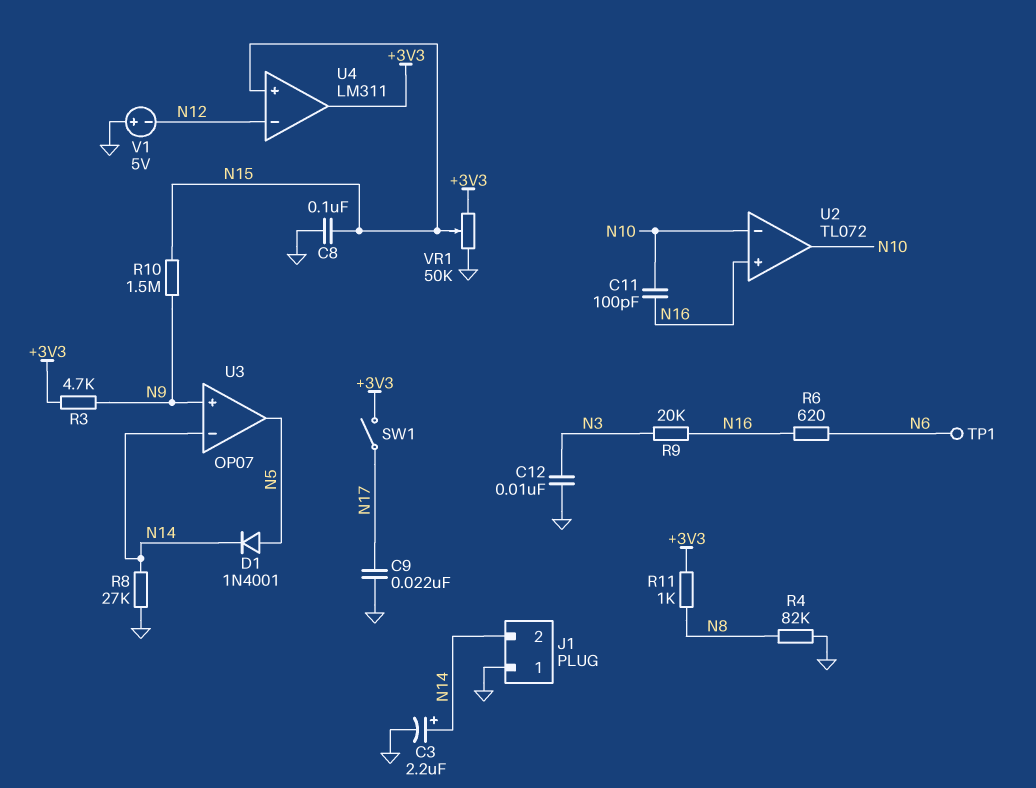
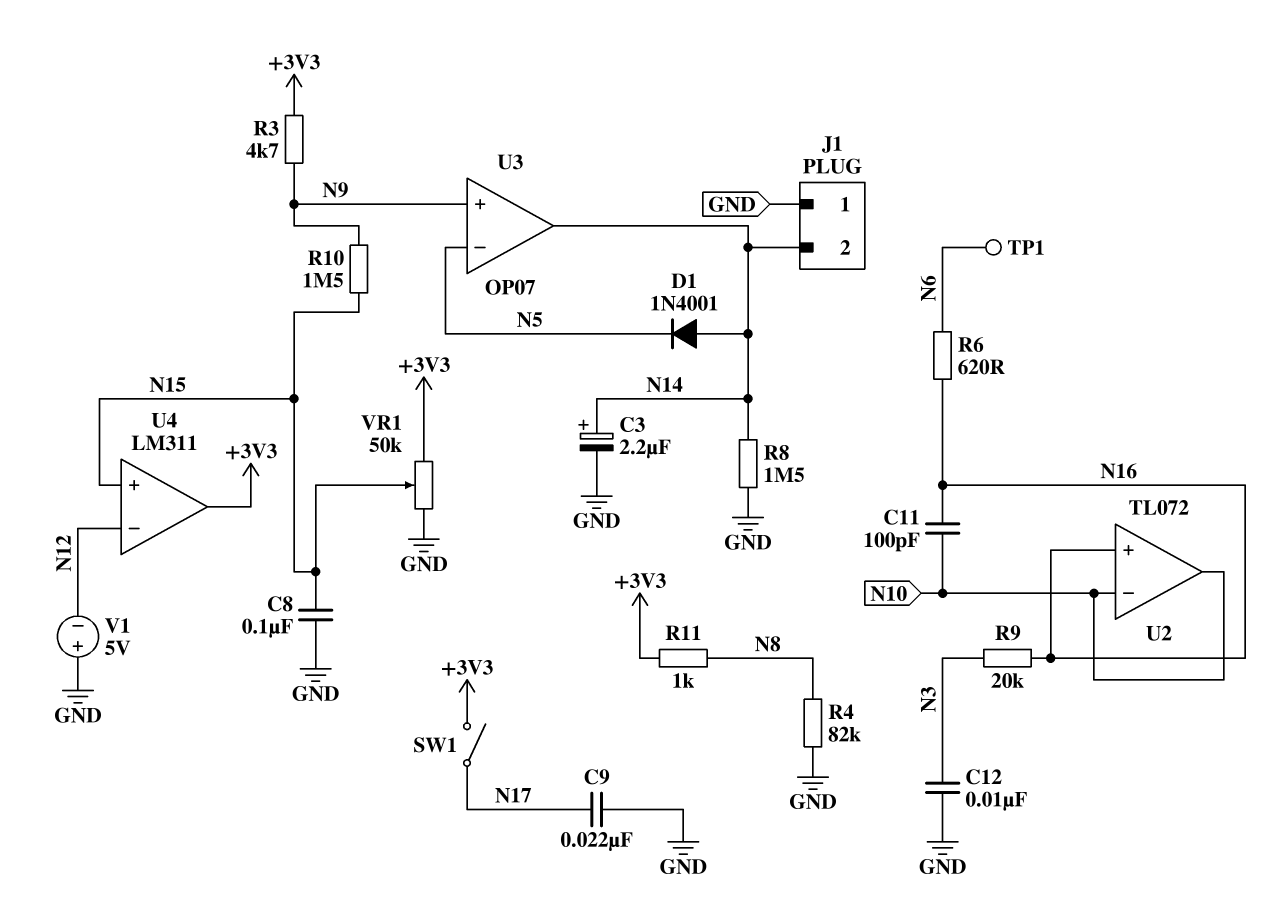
D1: diode 1N4001 (A N5, K N14) -> diode 1N4001 (A N14, K N5)
R8: 27k (GND, N14) -> 1.5M (GND, N14)
U3 pin in-: N14 -> N5
U3 pin out: N5 -> N14

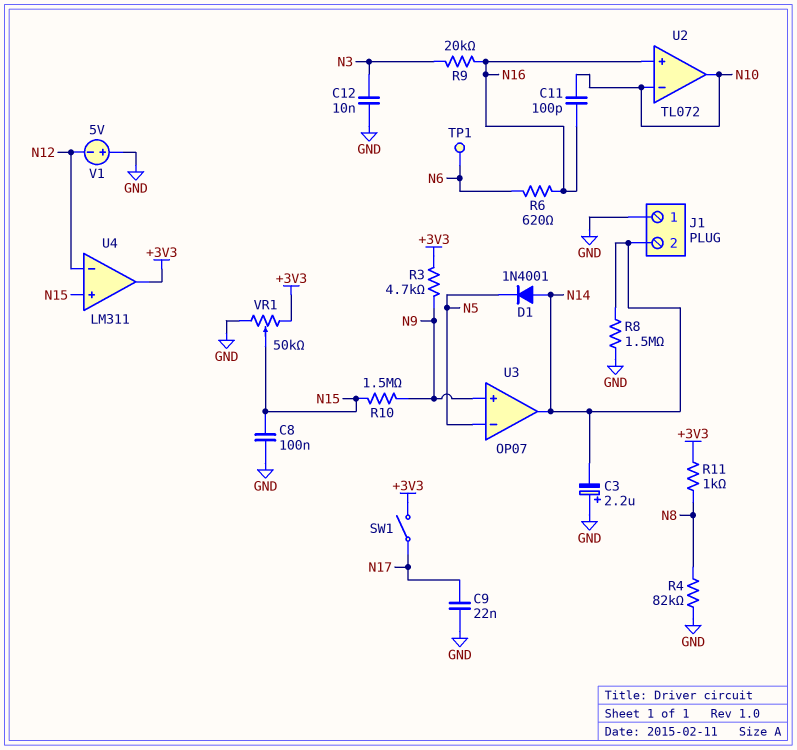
C3: 2.2uF (plus N14, minus GND) -> 2.2uF (plus GND, minus N14)

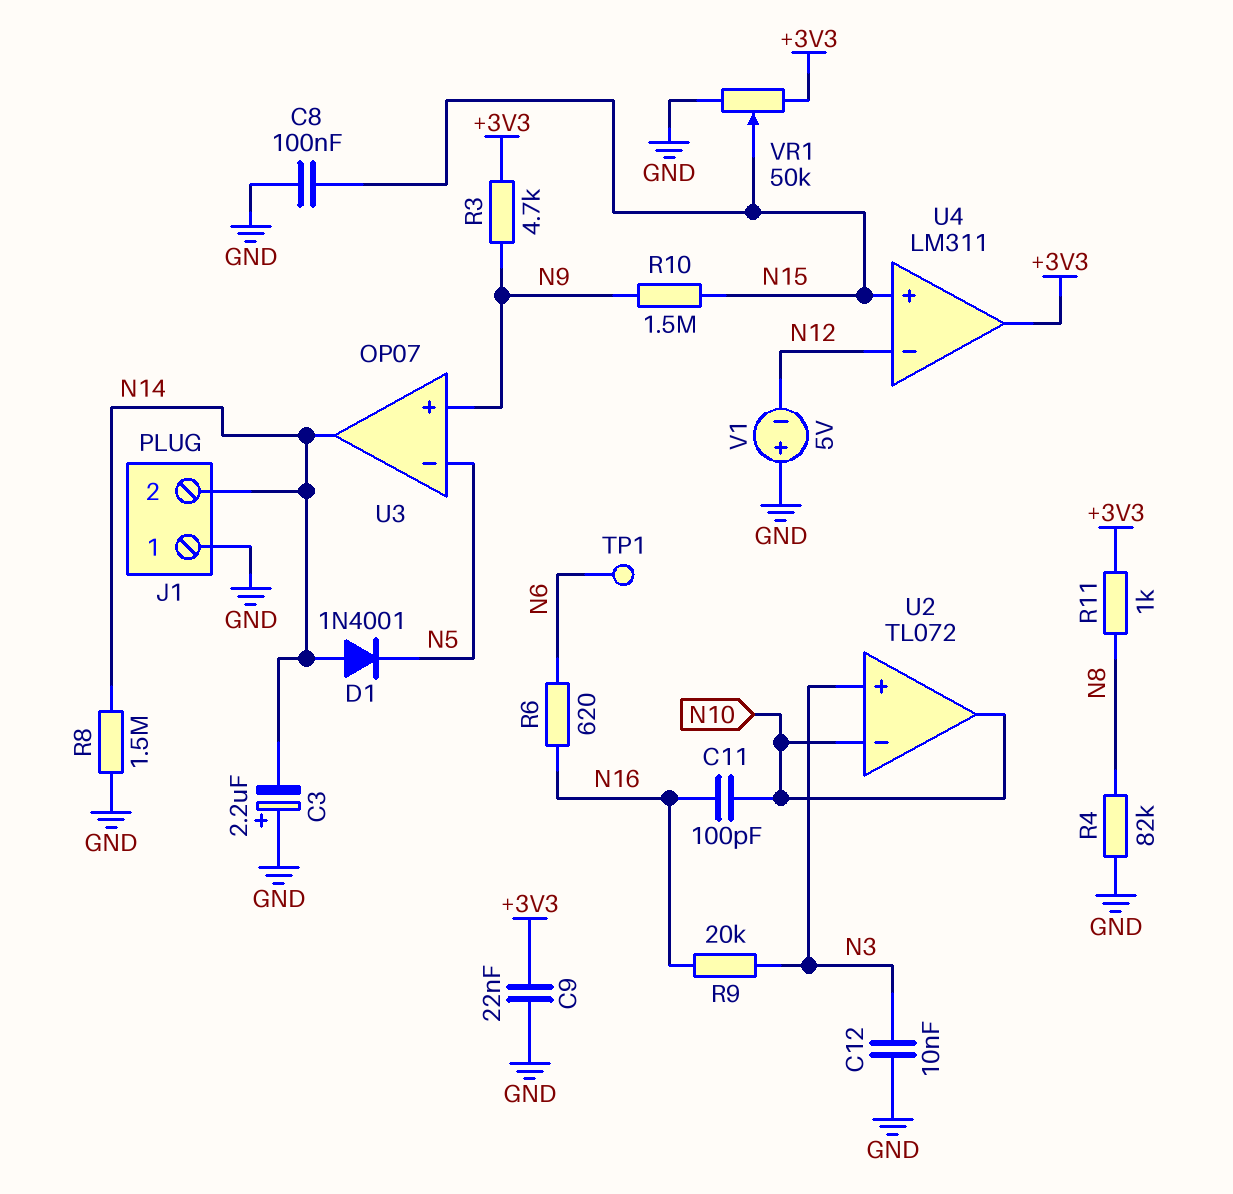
C9: 22nF (GND, N17) -> 22nF (+3V3, GND)
SW1: switch (+3V3, N17) -> none
U2 pin in+: N16 -> N3

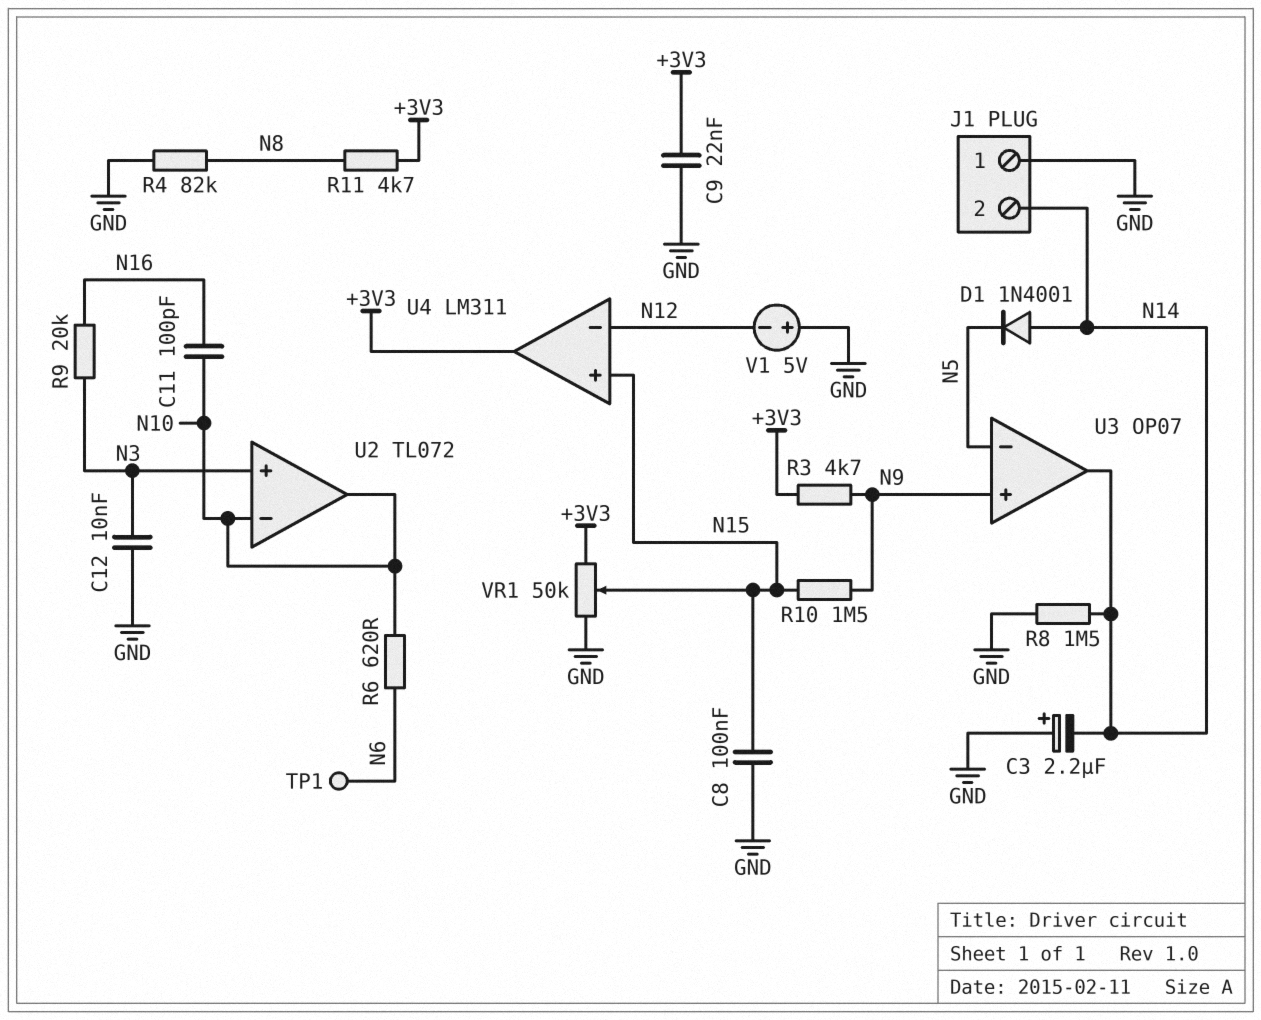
R6: 620 (N6, N16) -> 620 (N6, N10)
R11: 1k (+3V3, N8) -> 4.7k (+3V3, N8)

